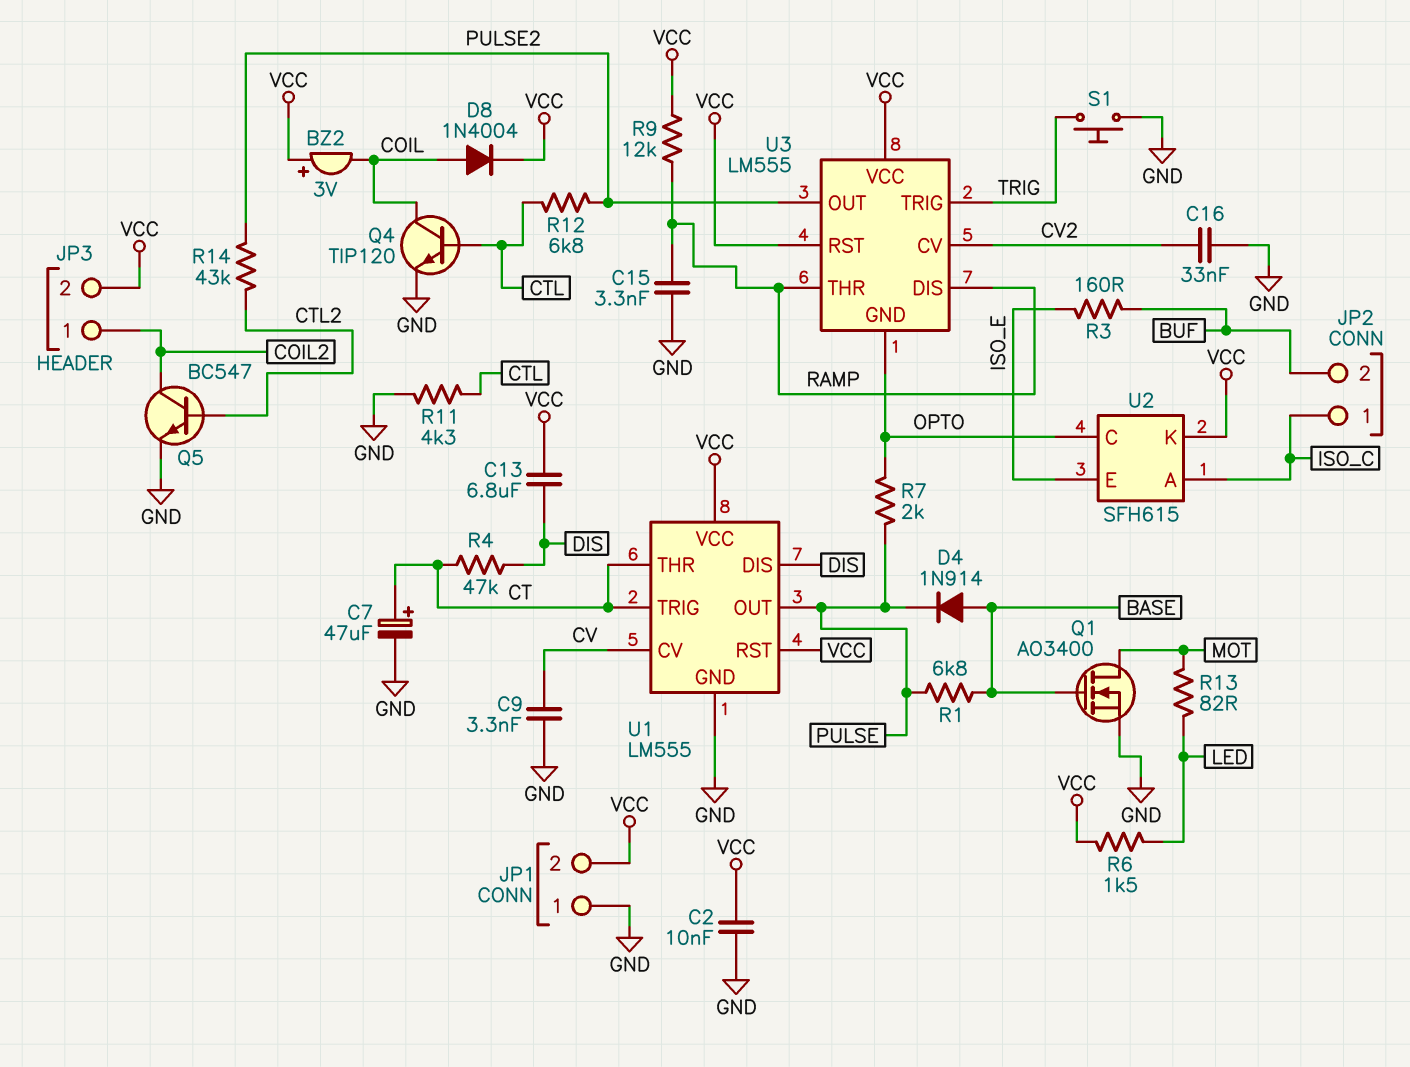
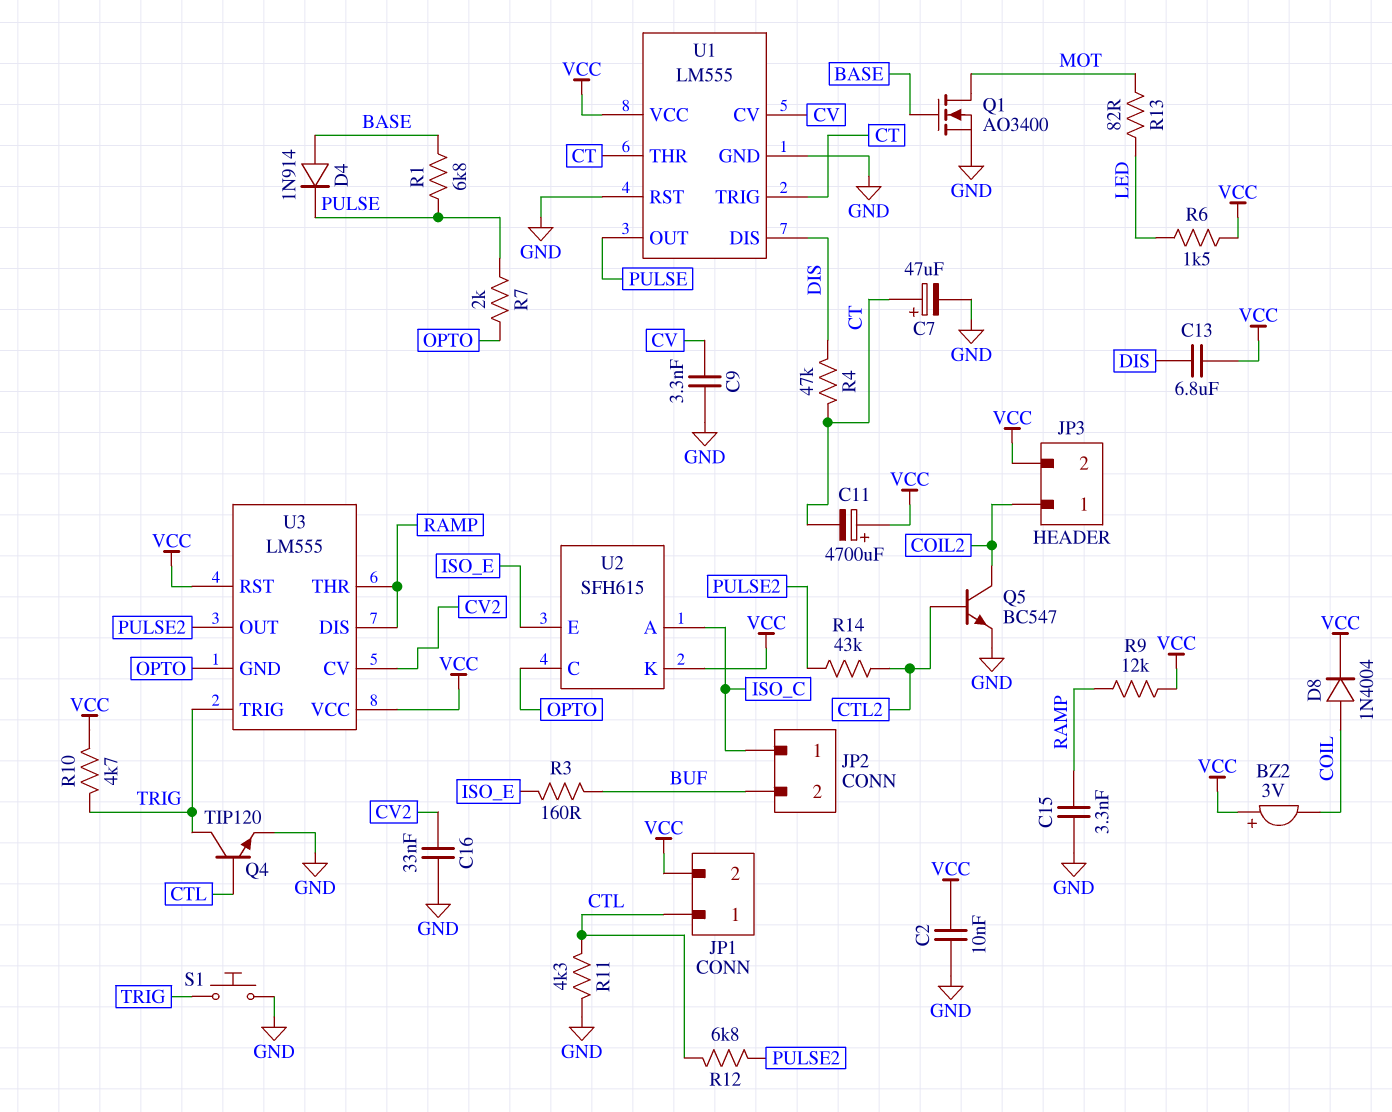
C11: none -> 4700uF (plus VCC, minus CT)
JP1 pin 1: GND -> CTL
Q4: NPN TIP120 (B CTL, C COIL, E GND) -> NPN TIP120 (B CTL, C TRIG, E GND)
R10: none -> 4.7k (TRIG, VCC)
U1 pin RST: VCC -> GND

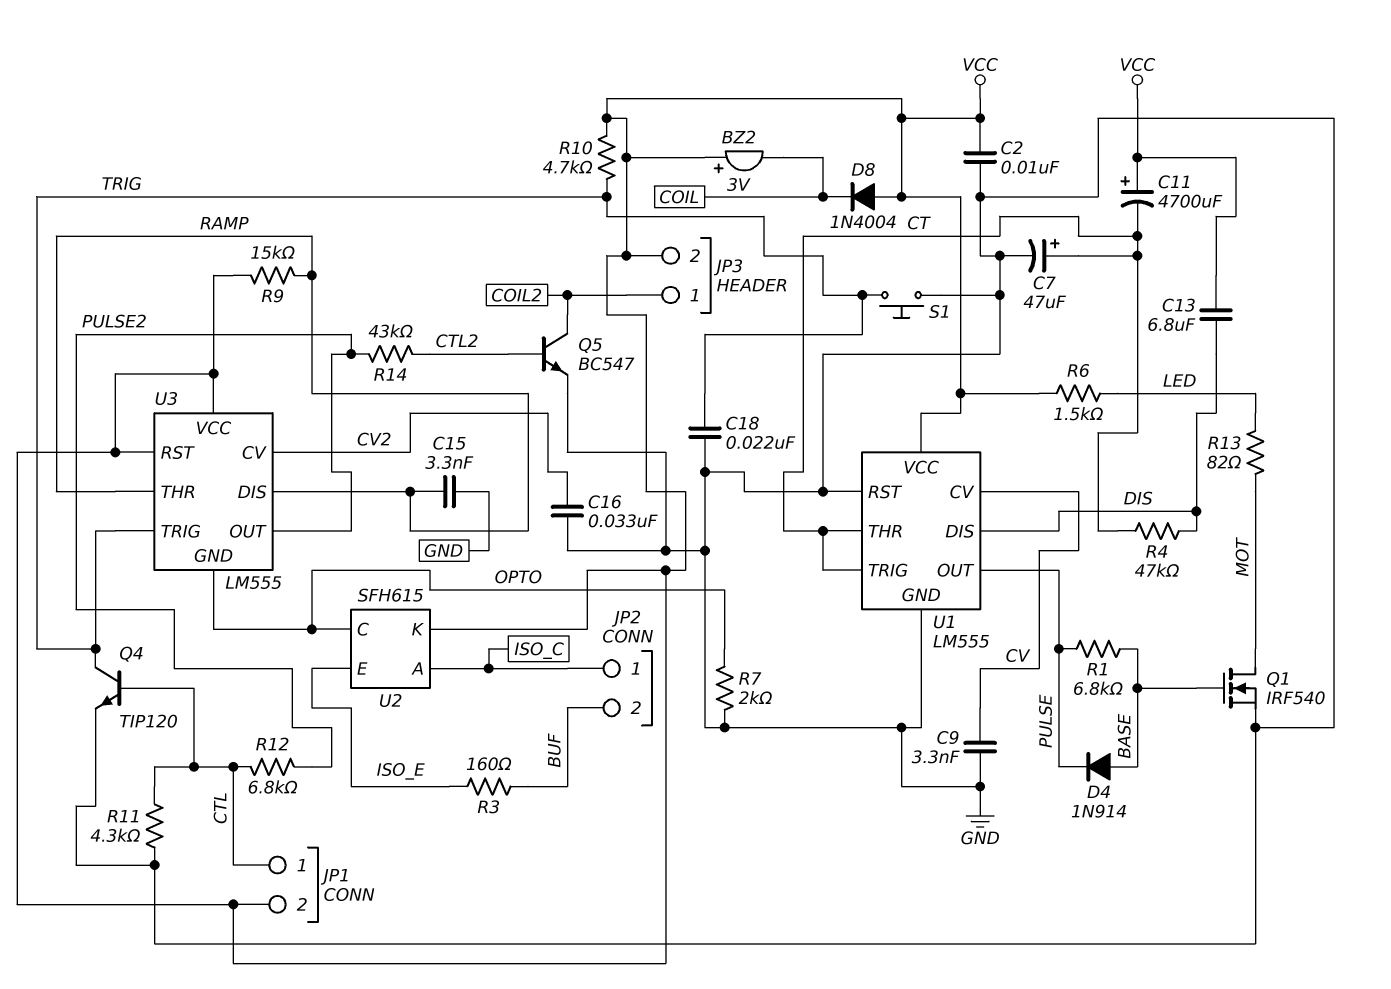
C18: none -> 22nF (GND, TRIG)
D8: diode 1N4004 (A COIL, K VCC) -> diode 1N4004 (A VCC, K COIL)
Q1: NMOS AO3400 (G BASE, D MOT, S GND) -> NMOS IRF540 (G BASE, D MOT, S GND)
R7: 2k (OPTO, PULSE) -> 2k (GND, OPTO)
R9: 12k (RAMP, VCC) -> 15k (RAMP, VCC)

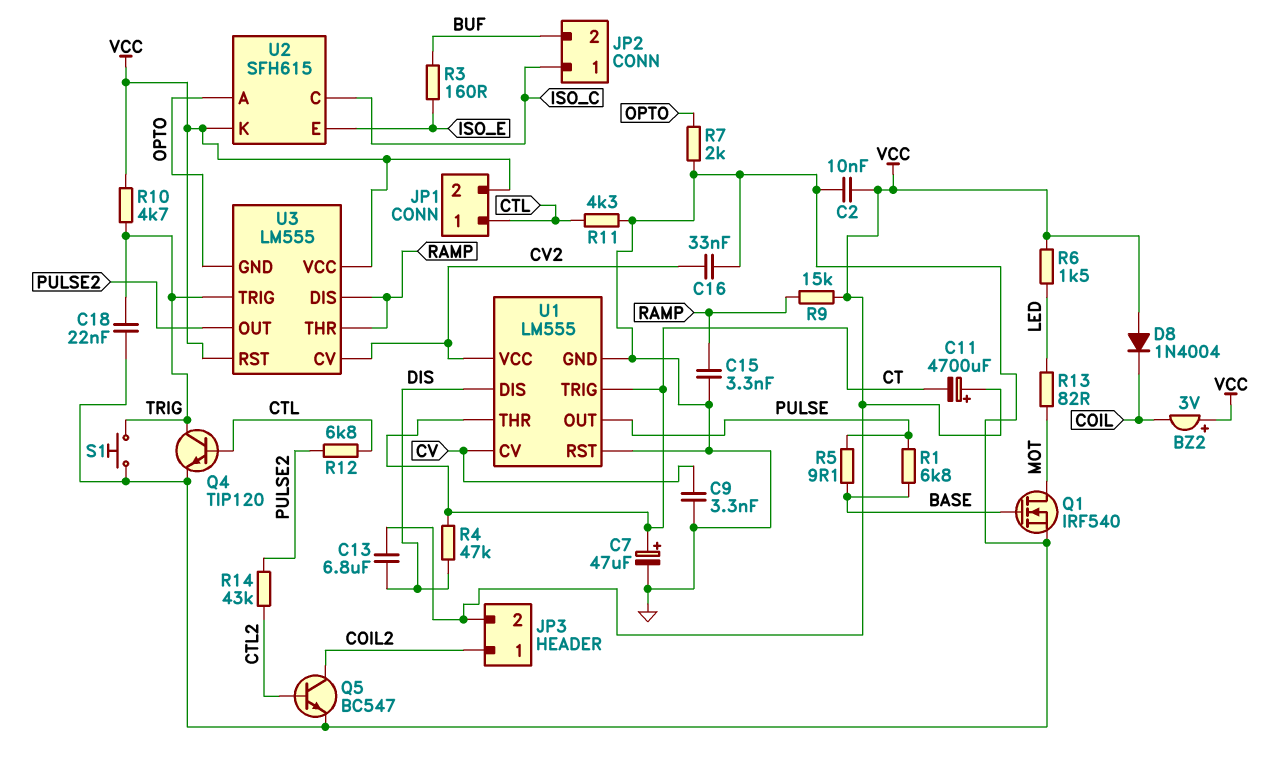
D4: diode 1N914 (A BASE, K PULSE) -> none
R5: none -> 9.1 (BASE, PULSE)
U1 pin VCC: VCC -> CV2
U2 pin A: ISO_C -> OPTO
U2 pin C: OPTO -> ISO_C

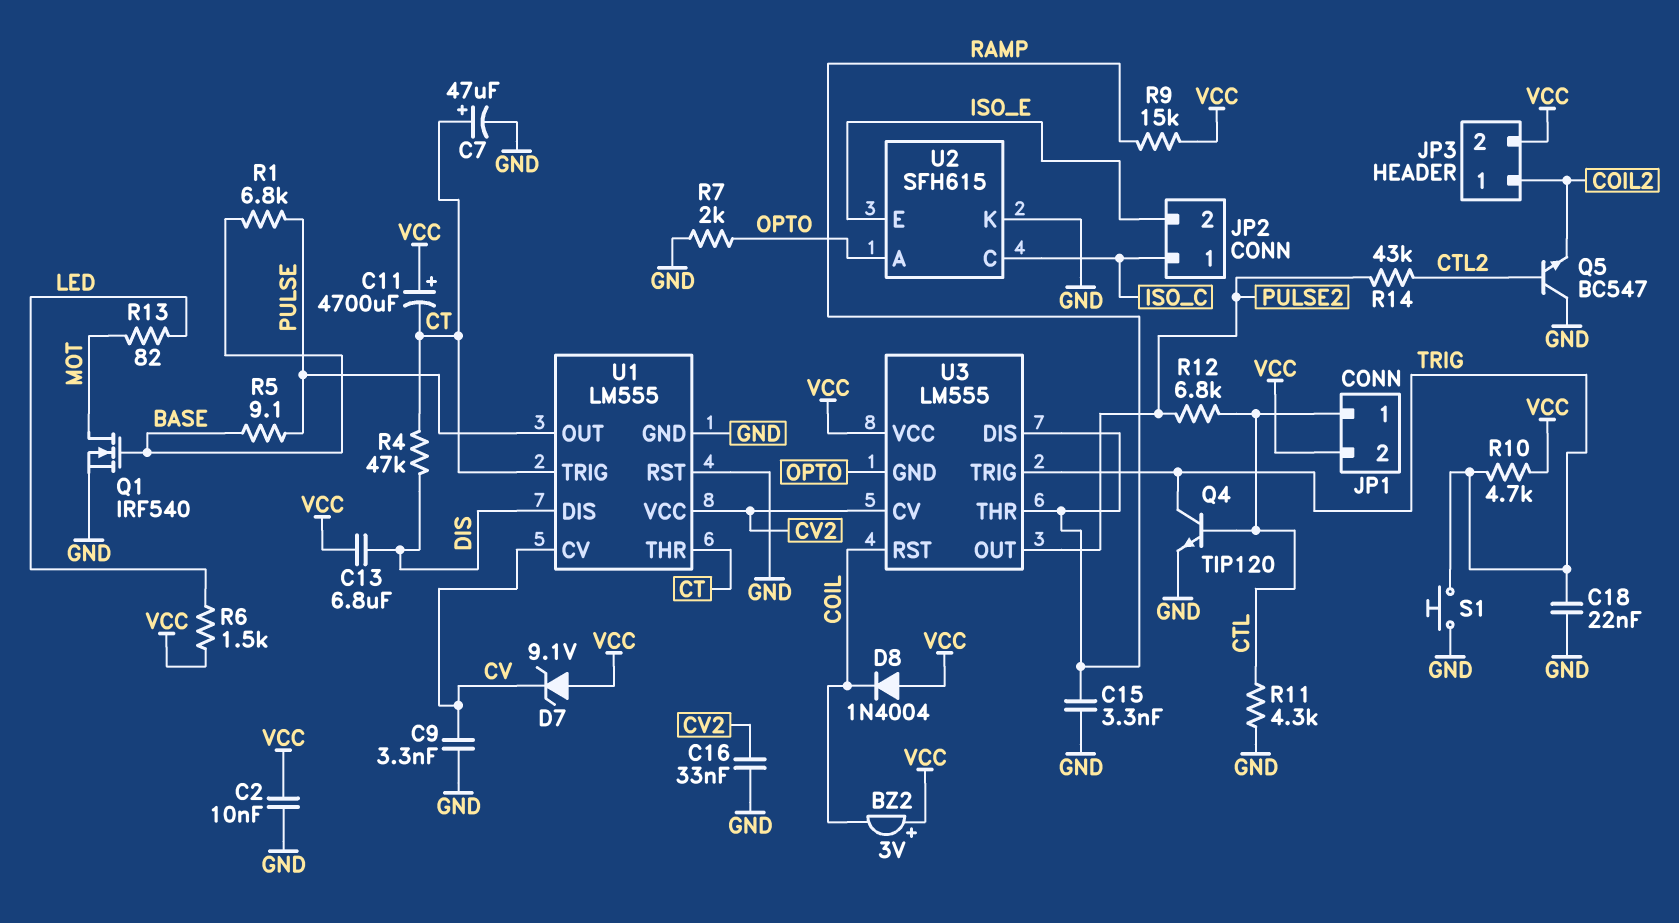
D7: none -> zener 9.1V (A VCC, K CV)
JP2 pin 2: BUF -> ISO_E
Q5: NPN BC547 (B CTL2, C COIL2, E GND) -> NPN BC547 (B CTL2, C GND, E COIL2)
R3: 160 (BUF, ISO_E) -> none
U2 pin K: VCC -> GND
U3 pin RST: VCC -> COIL

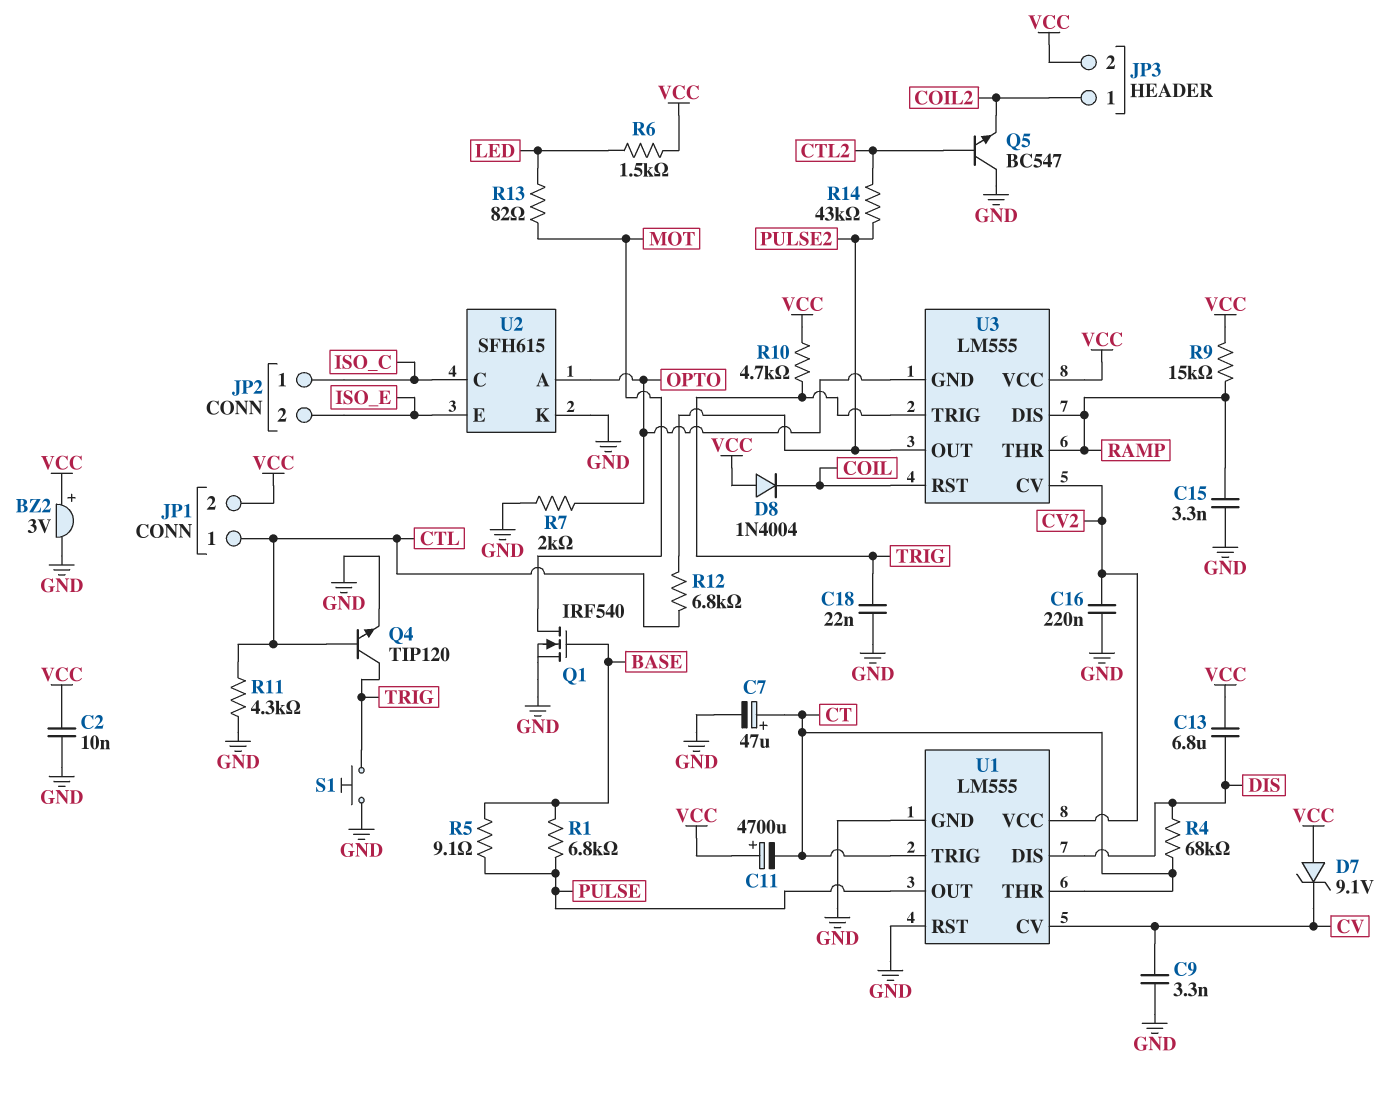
BZ2: buzzer 3V (plus VCC, minus COIL) -> buzzer 3V (plus VCC, minus GND)
C16: 33nF (CV2, GND) -> 220nF (CV2, GND)
R4: 47k (CT, DIS) -> 68k (CT, DIS)

